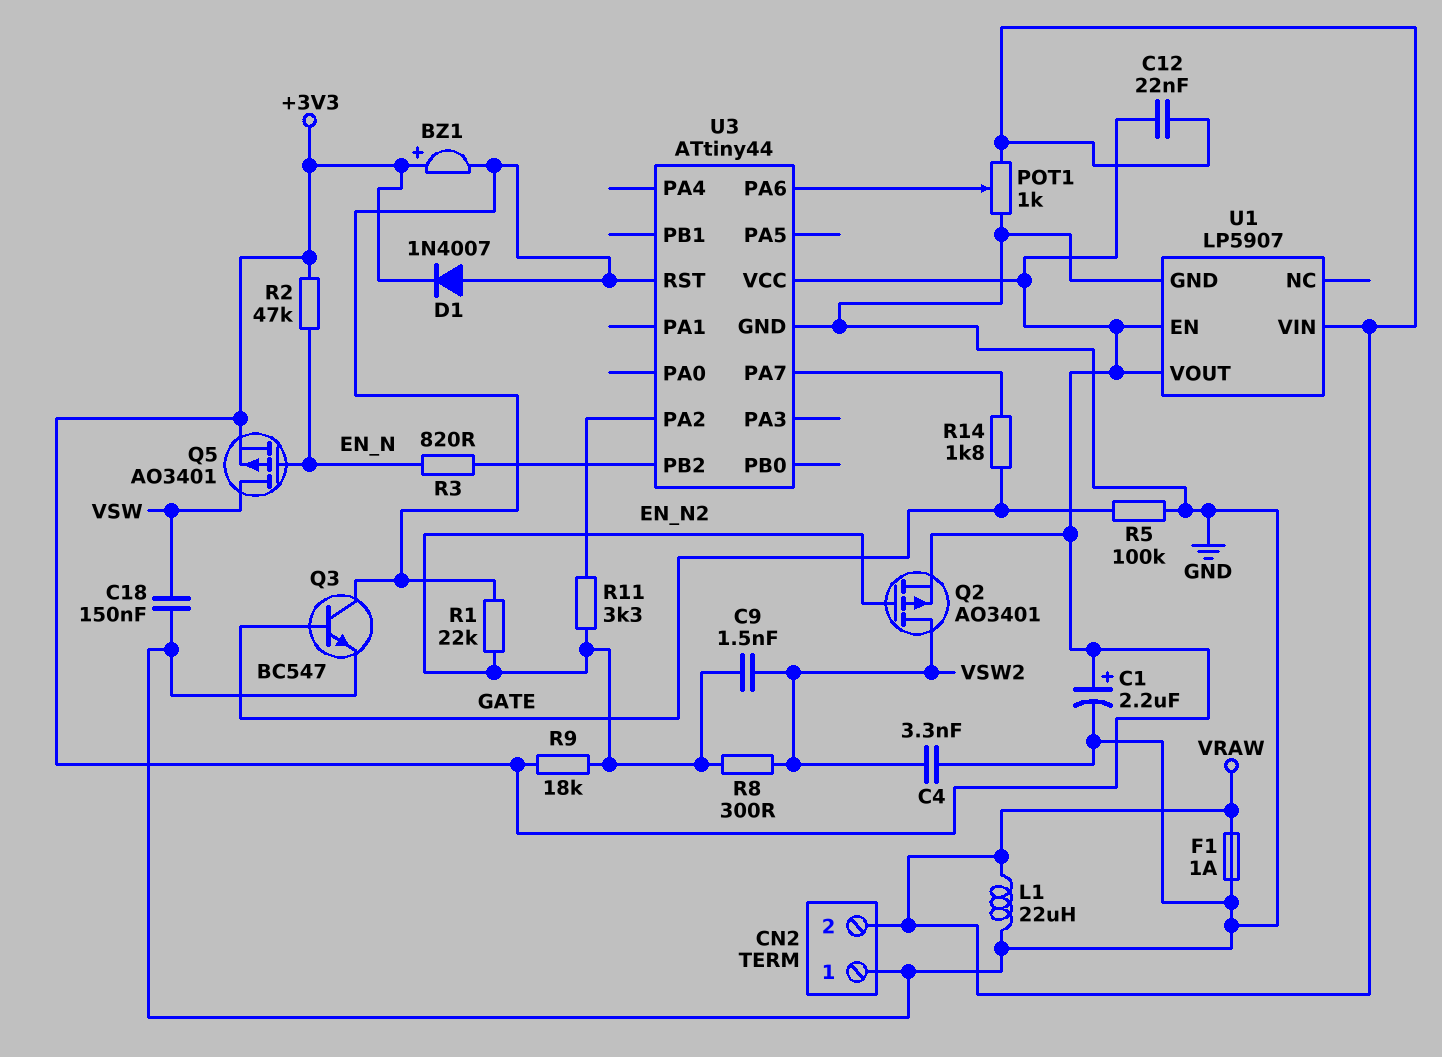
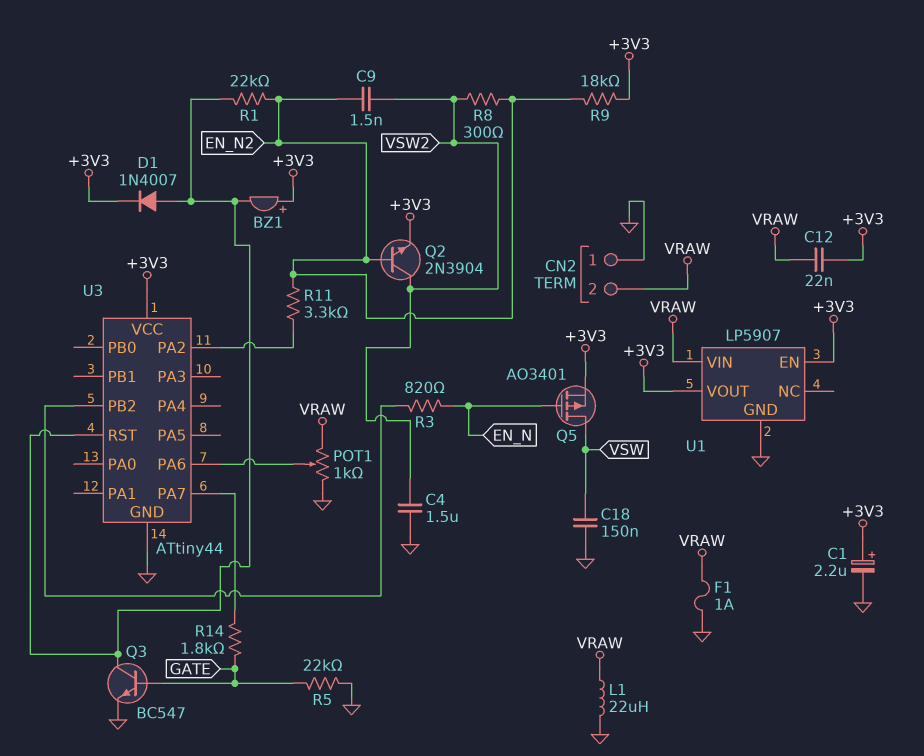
C4: 3.3nF (GND, VSW2) -> 1.5uF (GND, VSW2)
Q2: PMOS AO3401 (G EN_N2, D VSW2, S +3V3) -> NPN 2N3904 (B EN_N2, C VSW2, E +3V3)
R2: 47k (+3V3, EN_N) -> none
R5: 100k (GATE, GND) -> 22k (GATE, GND)

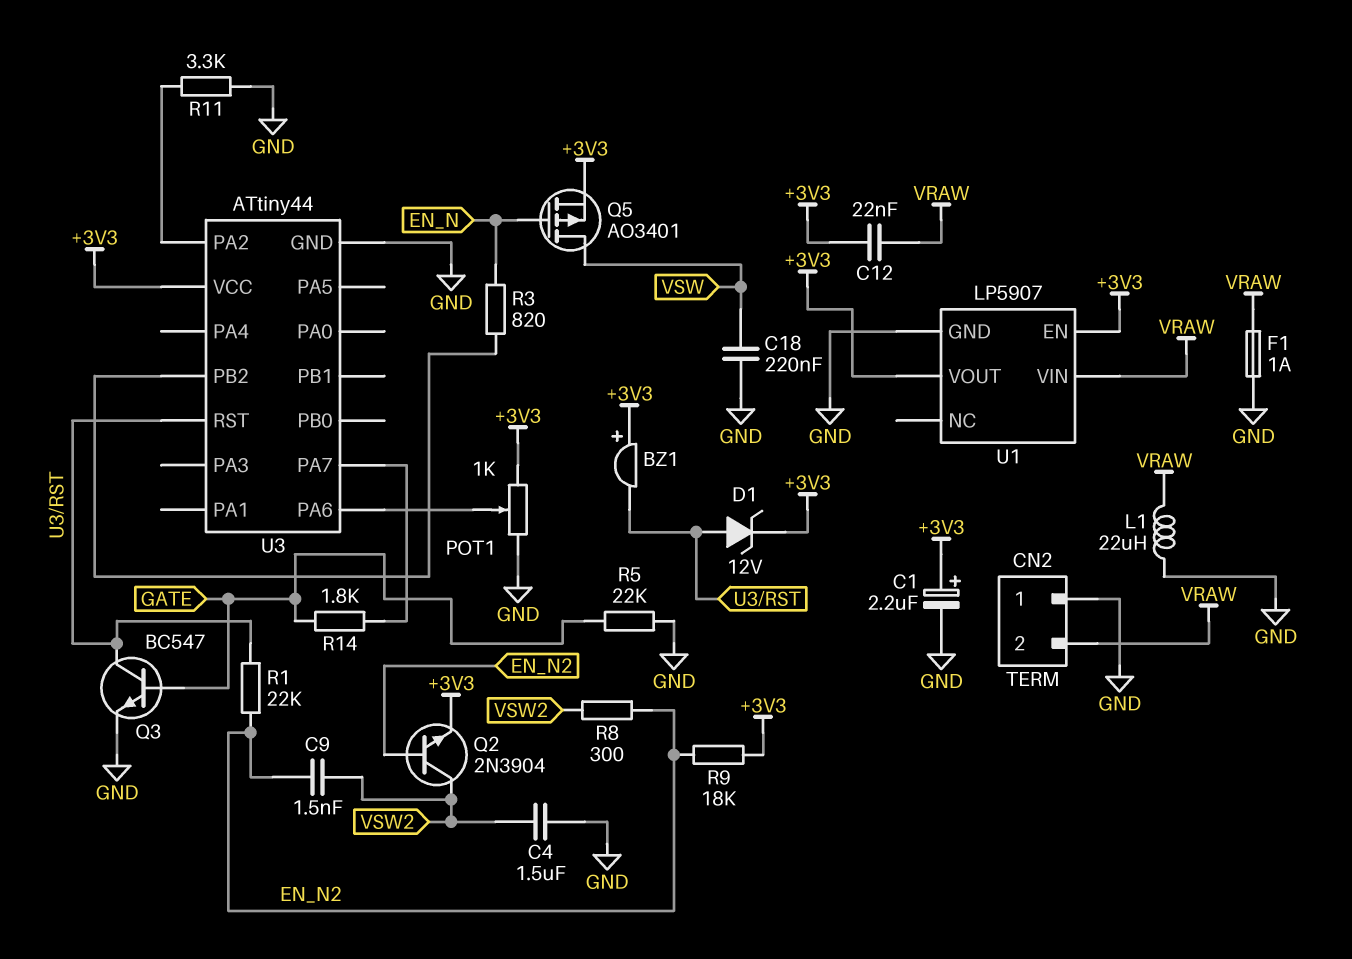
C18: 150nF (GND, VSW) -> 220nF (GND, VSW)
D1: diode 1N4007 (A U3/RST, K +3V3) -> zener 12V (A U3/RST, K +3V3)
POT1: 1k (GND, VRAW, wiper U3/PA6) -> 1k (+3V3, GND, wiper U3/PA6)
R11: 3.3k (EN_N2, U3/PA2) -> 3.3k (GND, U3/PA2)

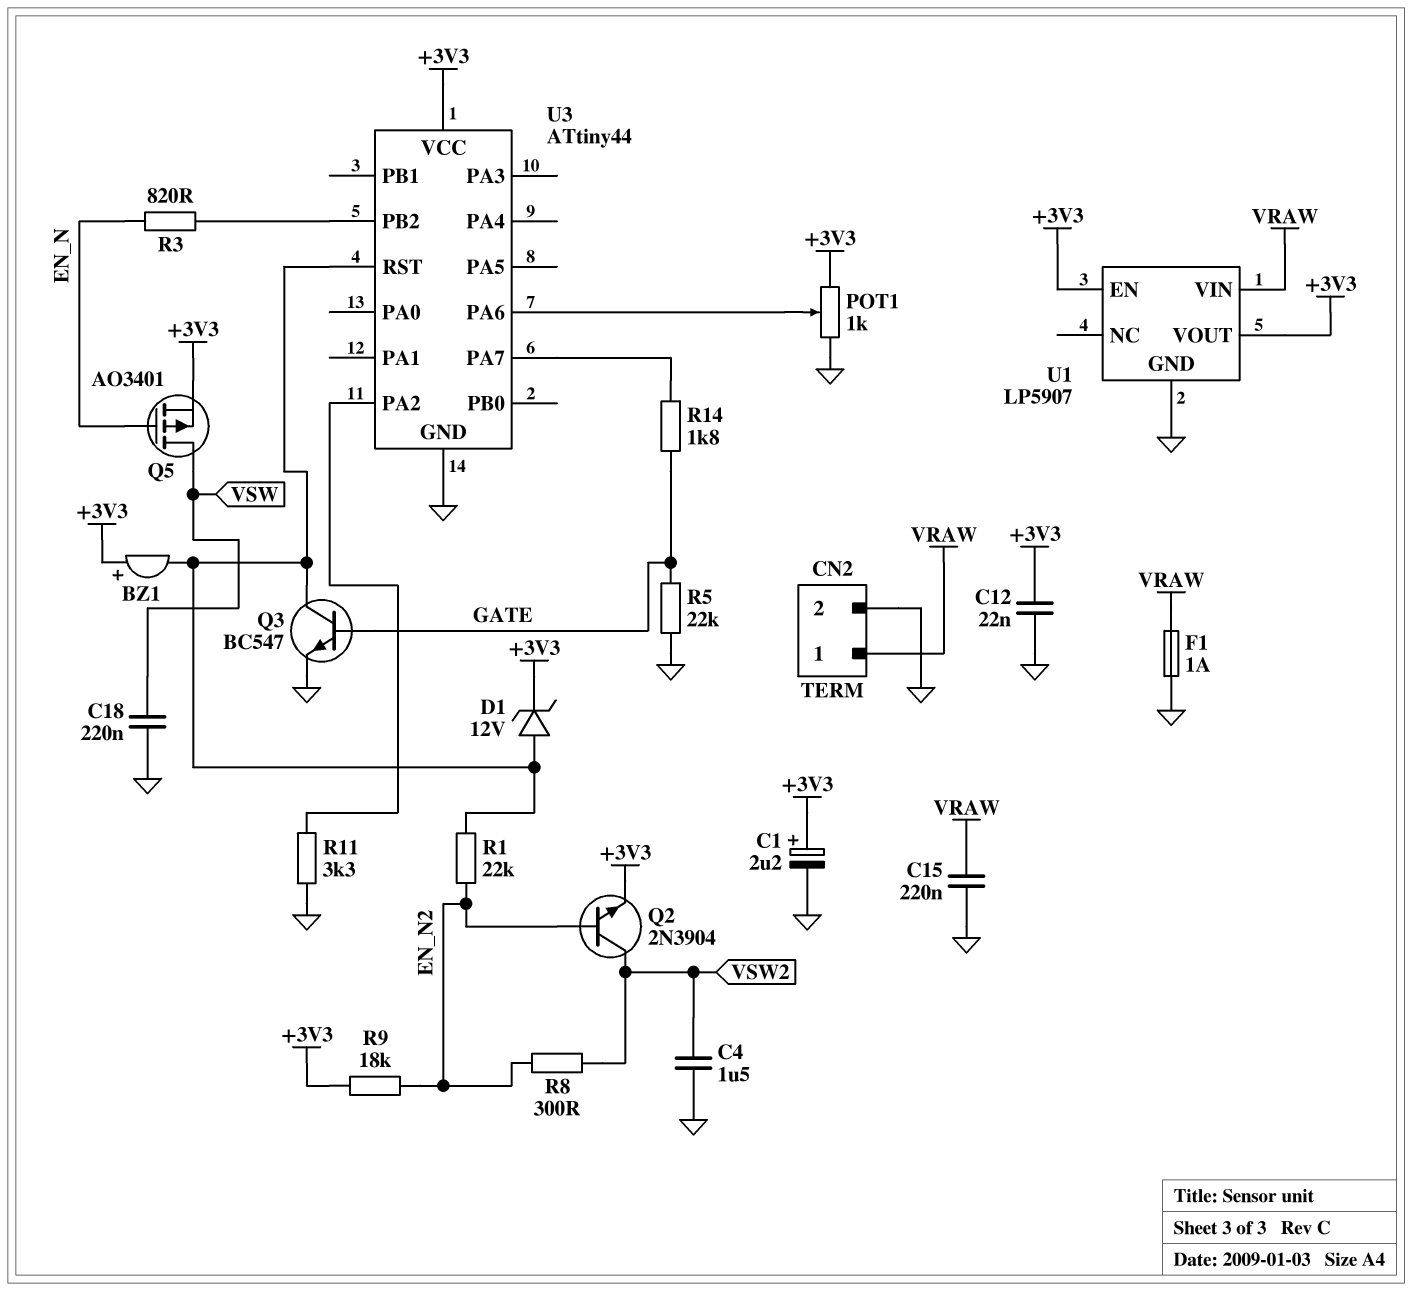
C9: 1.5nF (EN_N2, VSW2) -> none
C12: 22nF (+3V3, VRAW) -> 22nF (+3V3, GND)
C15: none -> 220nF (GND, VRAW)
CN2 pin 1: GND -> VRAW
CN2 pin 2: VRAW -> GND
L1: 22uH (GND, VRAW) -> none

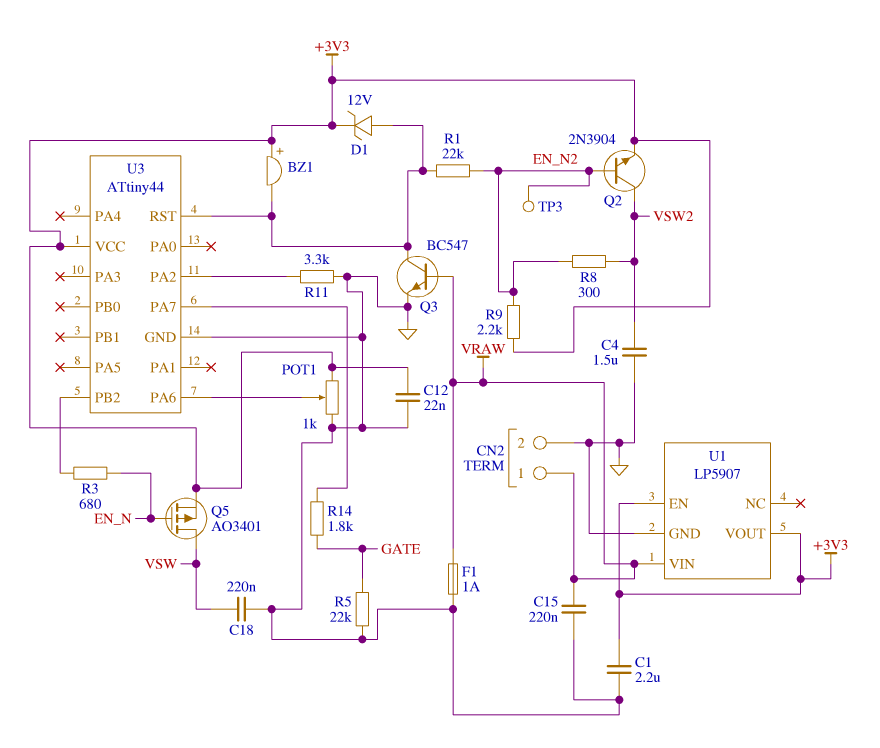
C1: 2.2uF (plus +3V3, minus GND) -> 2.2uF (+3V3, GND)
Q3: NPN BC547 (B GATE, C U3/RST, E GND) -> NPN BC547 (B VRAW, C U3/RST, E GND)
R3: 820 (EN_N, U3/PB2) -> 680 (EN_N, U3/PB2)
R9: 18k (+3V3, EN_N2) -> 2.2k (+3V3, EN_N2)
TP3: none -> test point (EN_N2)

